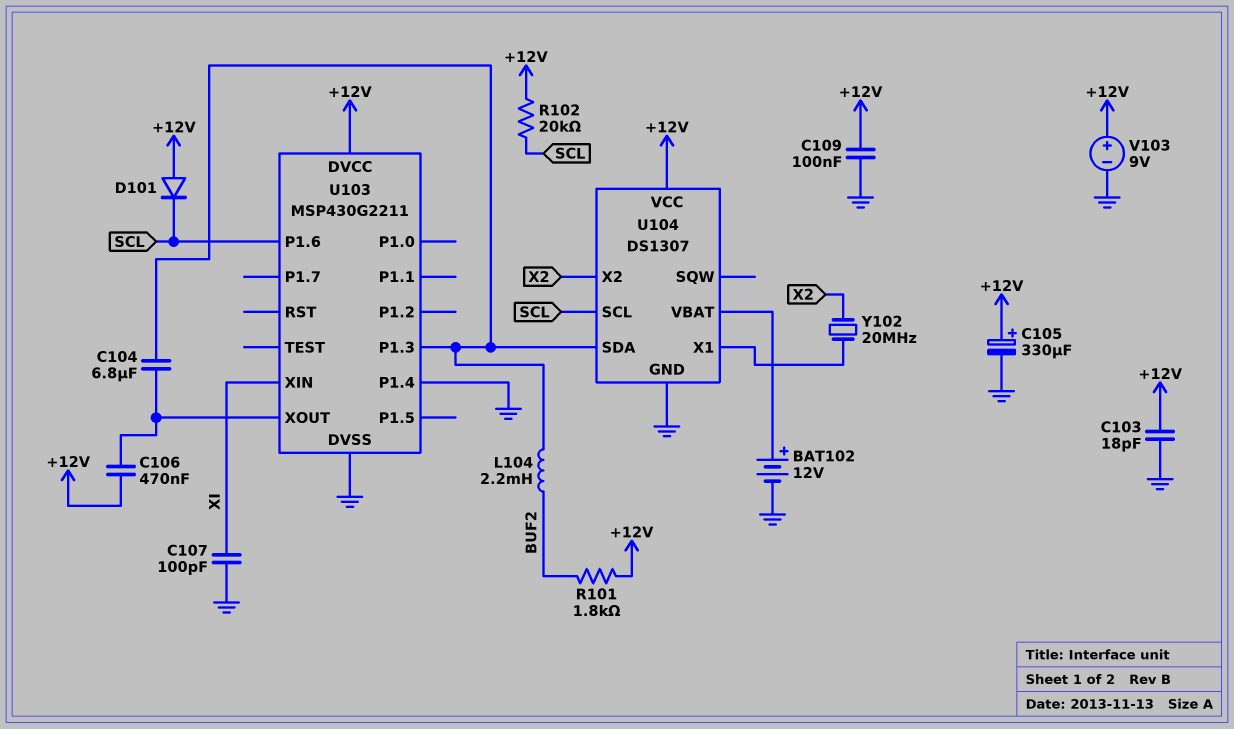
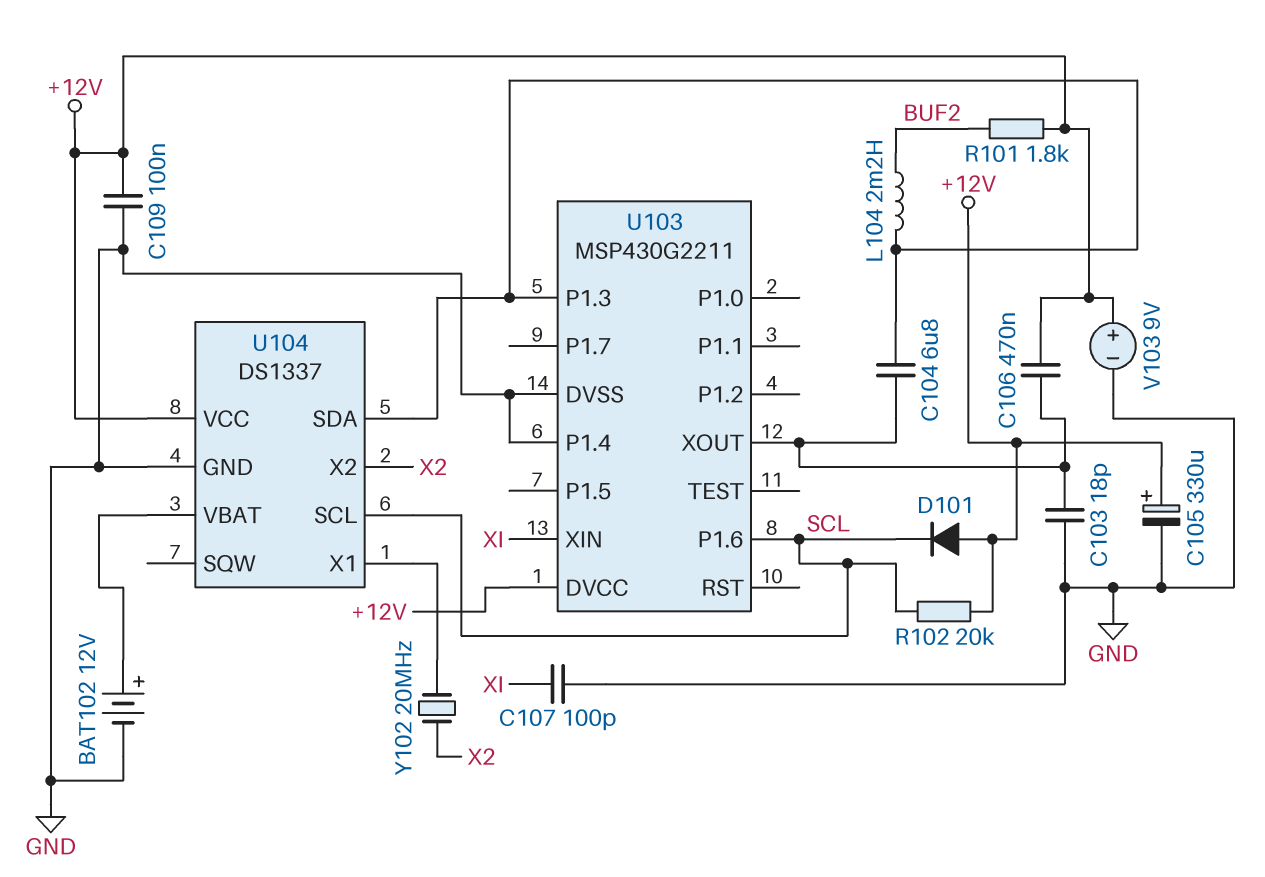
C103: 18pF (+12V, GND) -> 18pF (GND, U103/XOUT)
U104: DS1307 -> DS1337

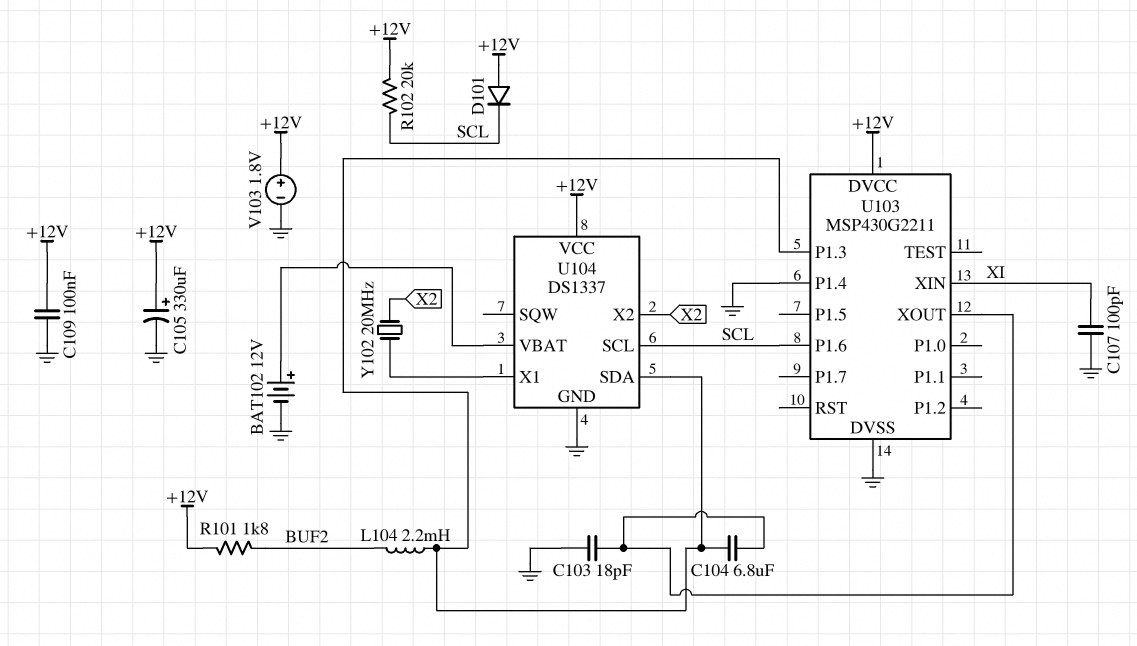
C106: 470nF (+12V, U103/XOUT) -> none
V103: 9V (plus +12V, minus GND) -> 1.8V (plus +12V, minus GND)

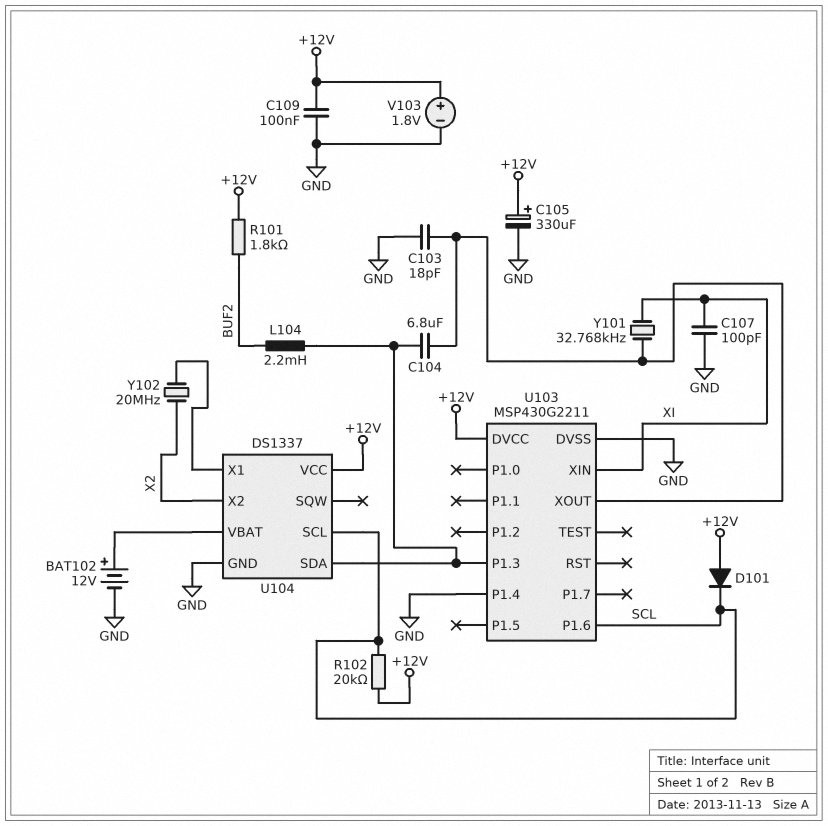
Y101: none -> 32.768kHz (U103/XOUT, XI)

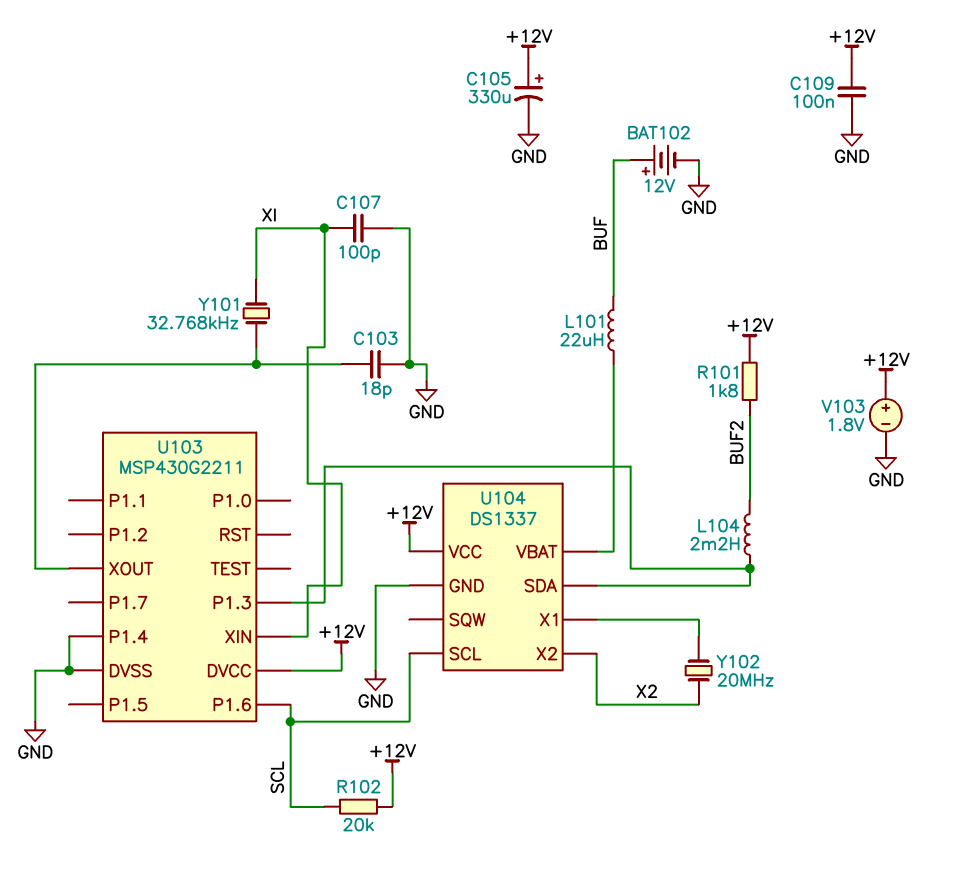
BAT102: 12V (plus U104/VBAT, minus GND) -> 12V (plus BUF, minus GND)
C104: 6.8uF (U103/P1.3, U103/XOUT) -> none
D101: diode (A +12V, K SCL) -> none
L101: none -> 22uH (BUF, U104/VBAT)

